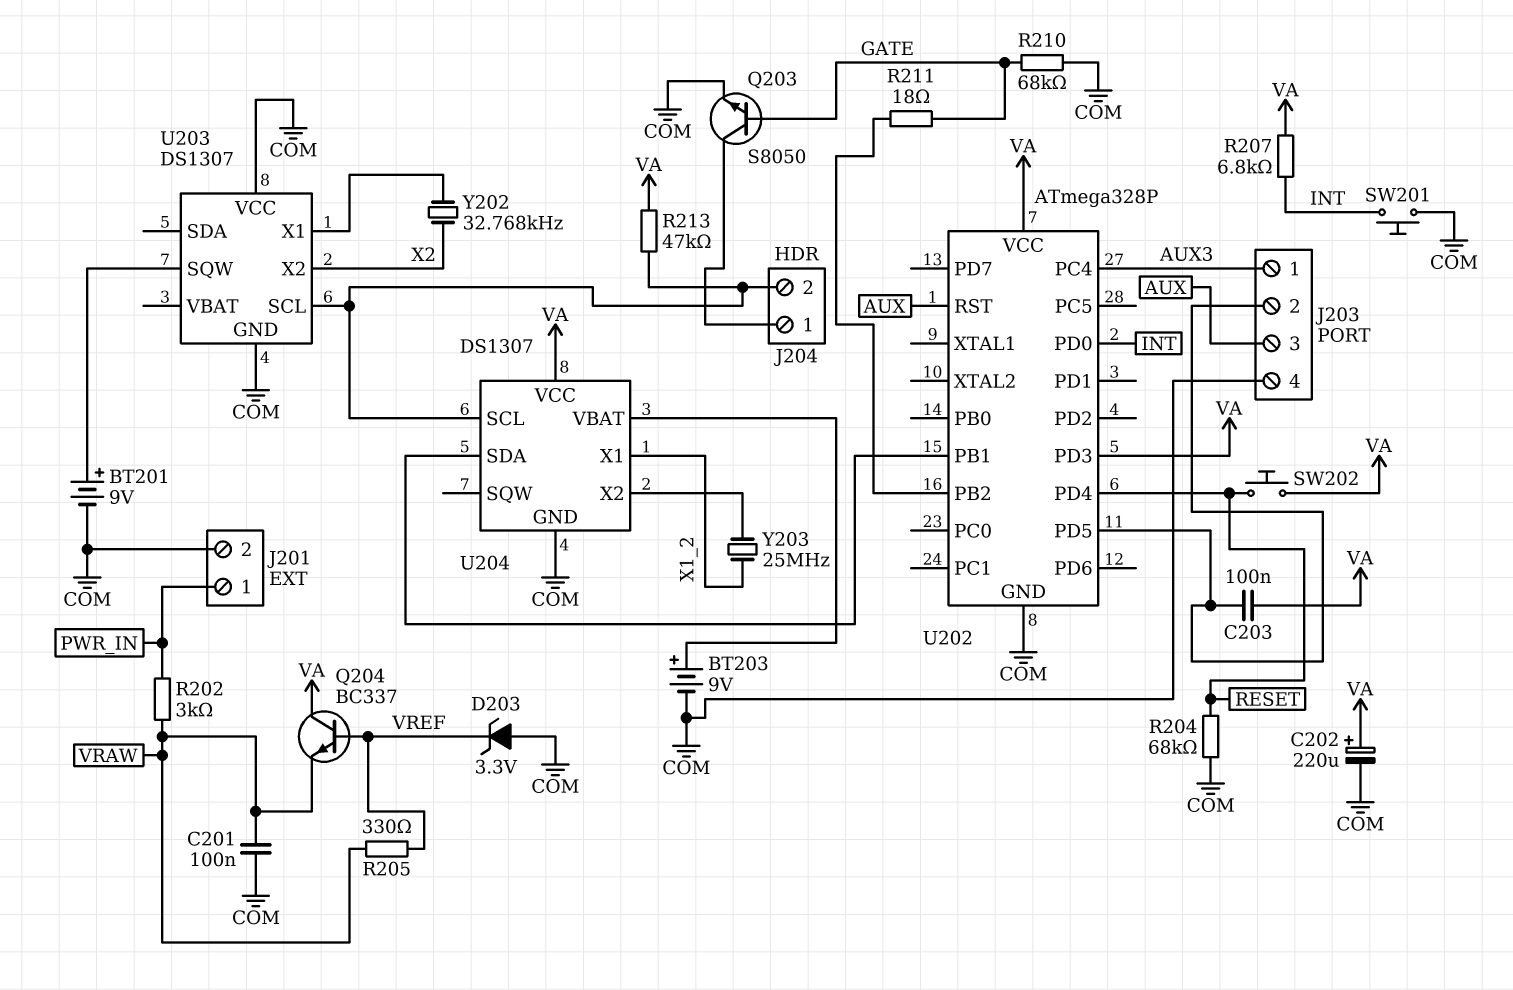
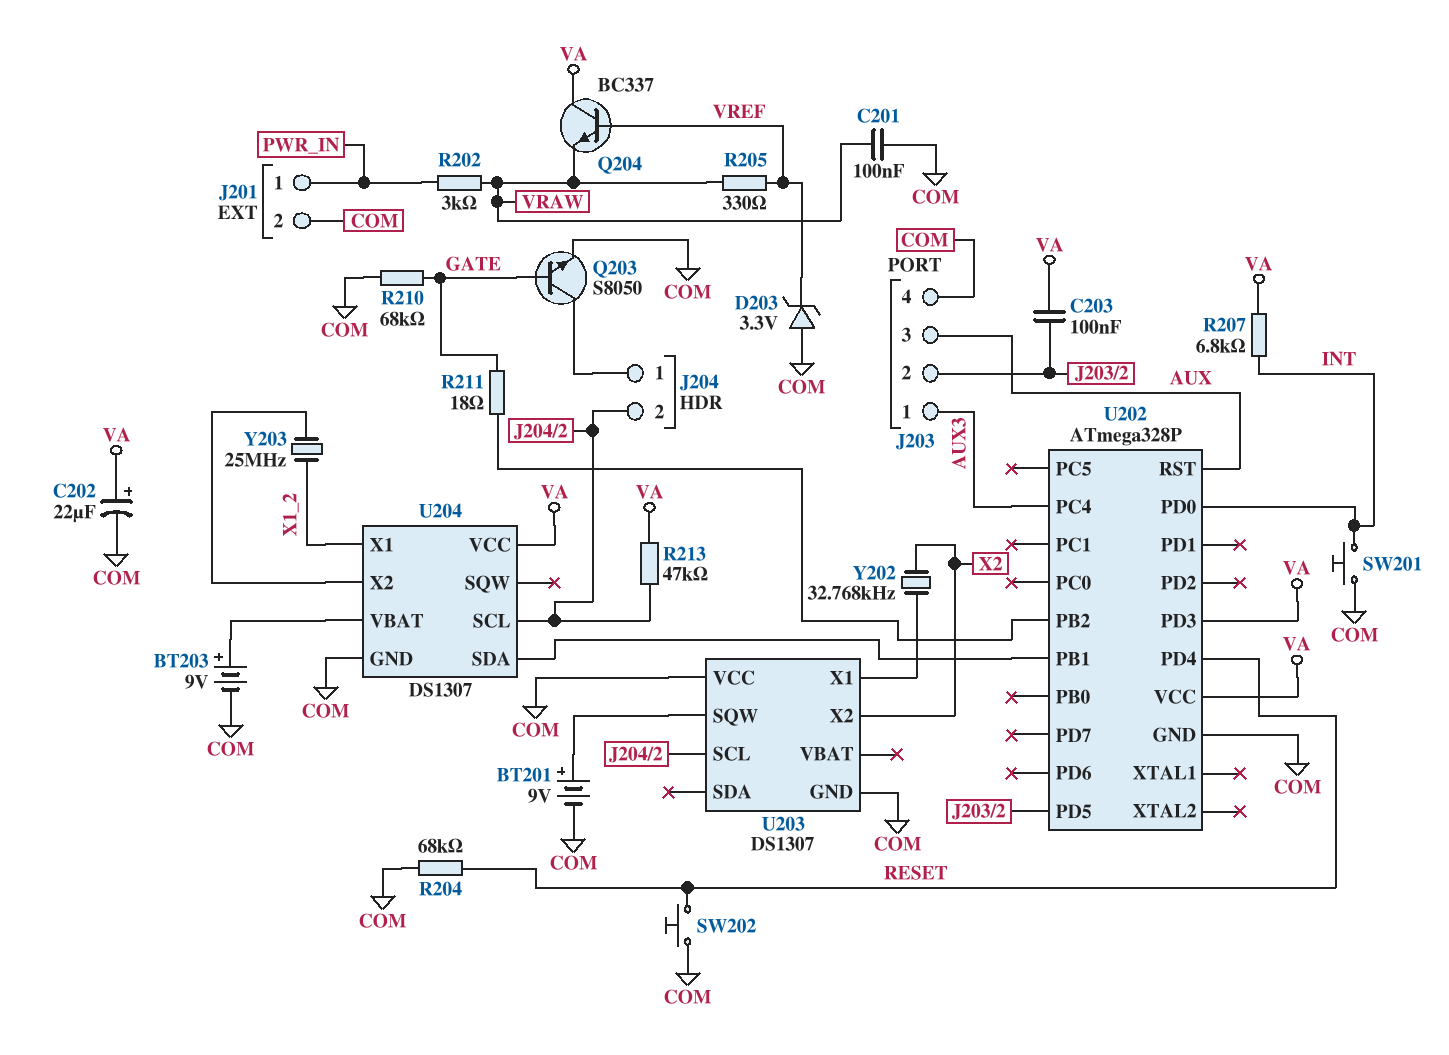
C202: 220uF (plus VA, minus COM) -> 22uF (plus VA, minus COM)
SW202: button (RESET, VA) -> button (COM, RESET)

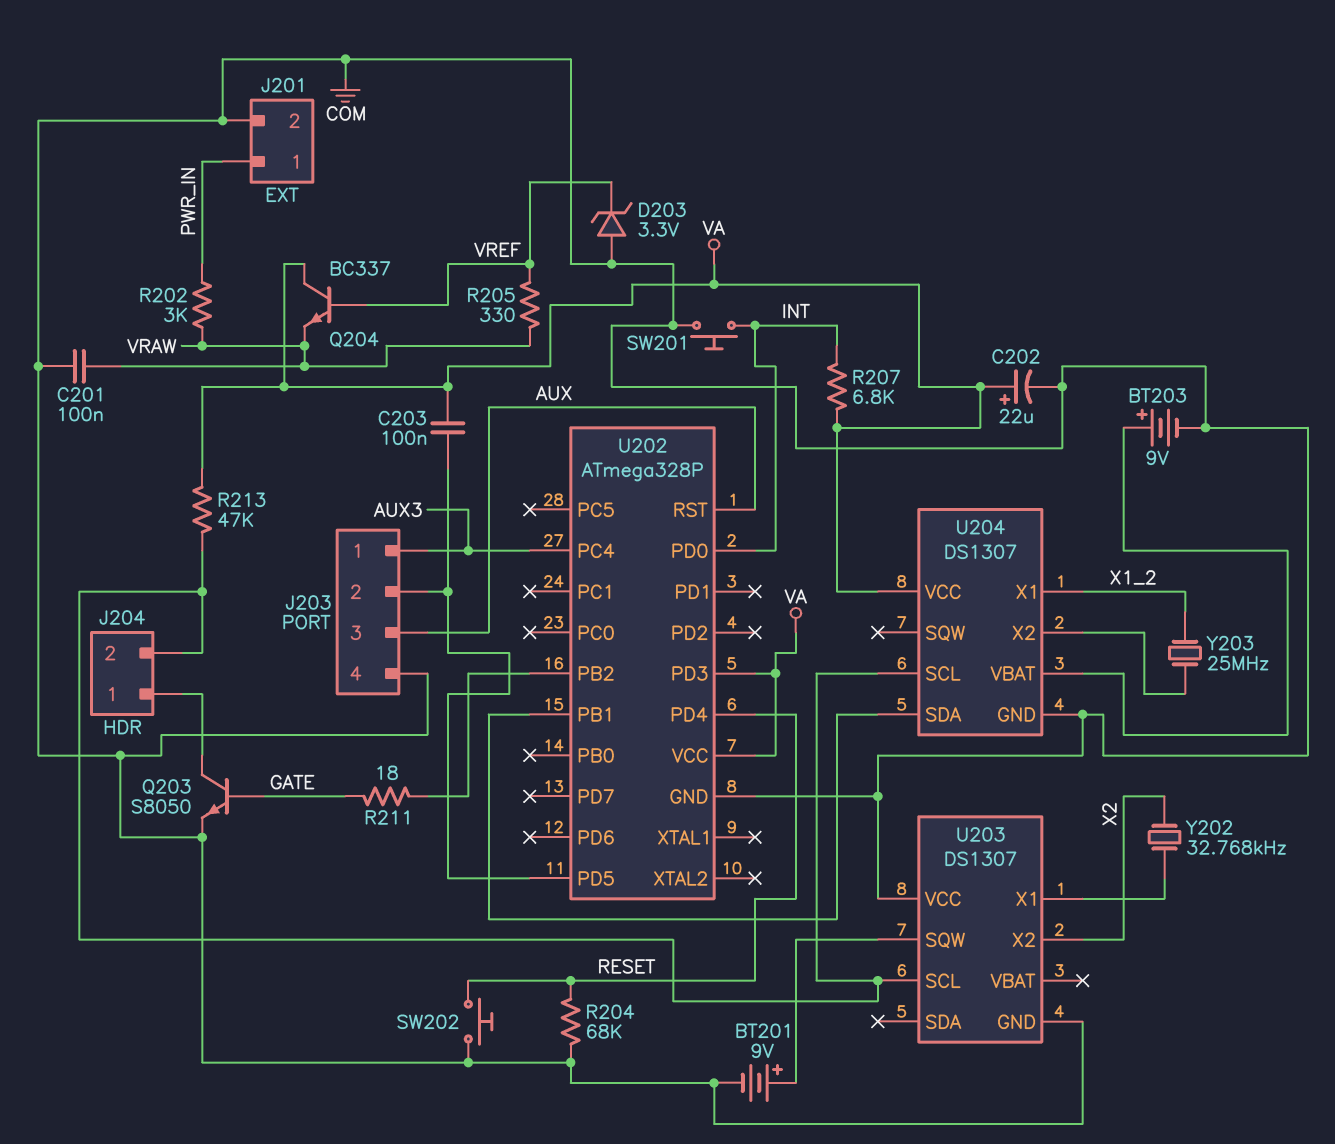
R210: 68k (COM, GATE) -> none

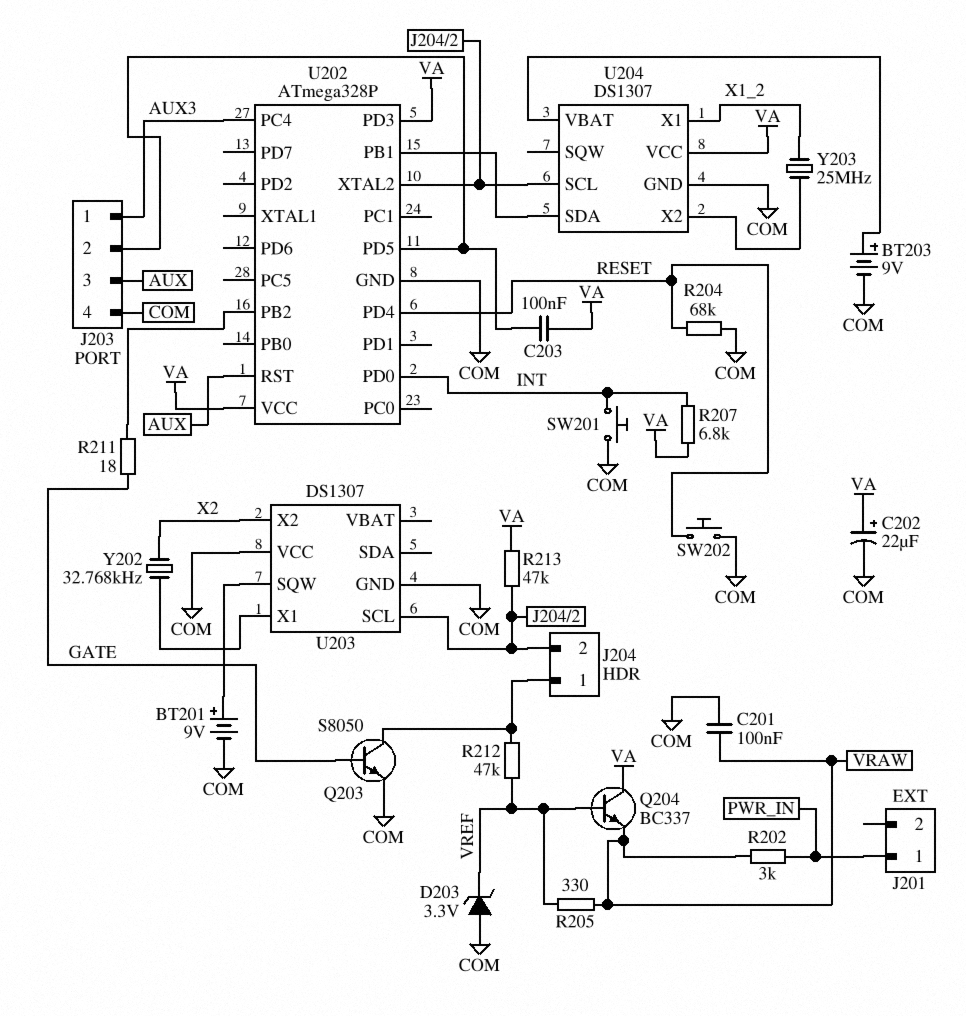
J201 pin 2: COM -> none
R212: none -> 47k (J204/1, VREF)
U202 pin XTAL2: none -> J204/2

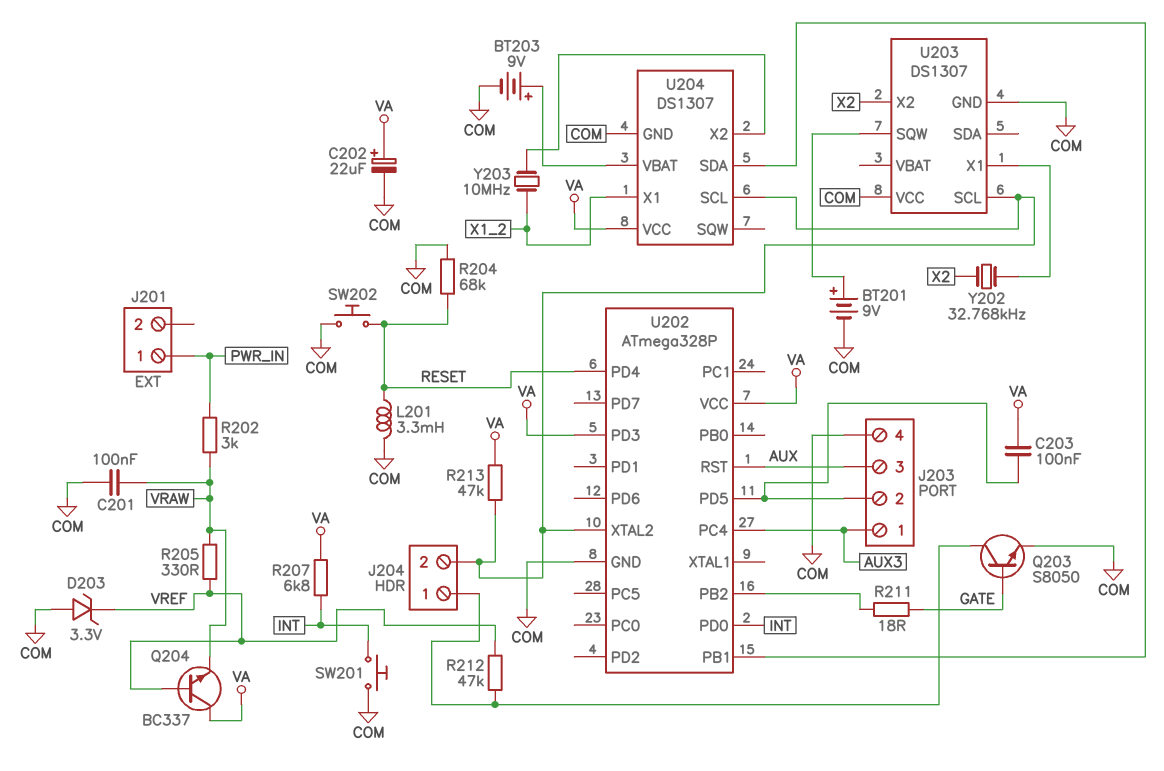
L201: none -> 3.3mH (COM, RESET)
Y203: 25MHz (U204/X2, X1_2) -> 10MHz (U204/X2, X1_2)

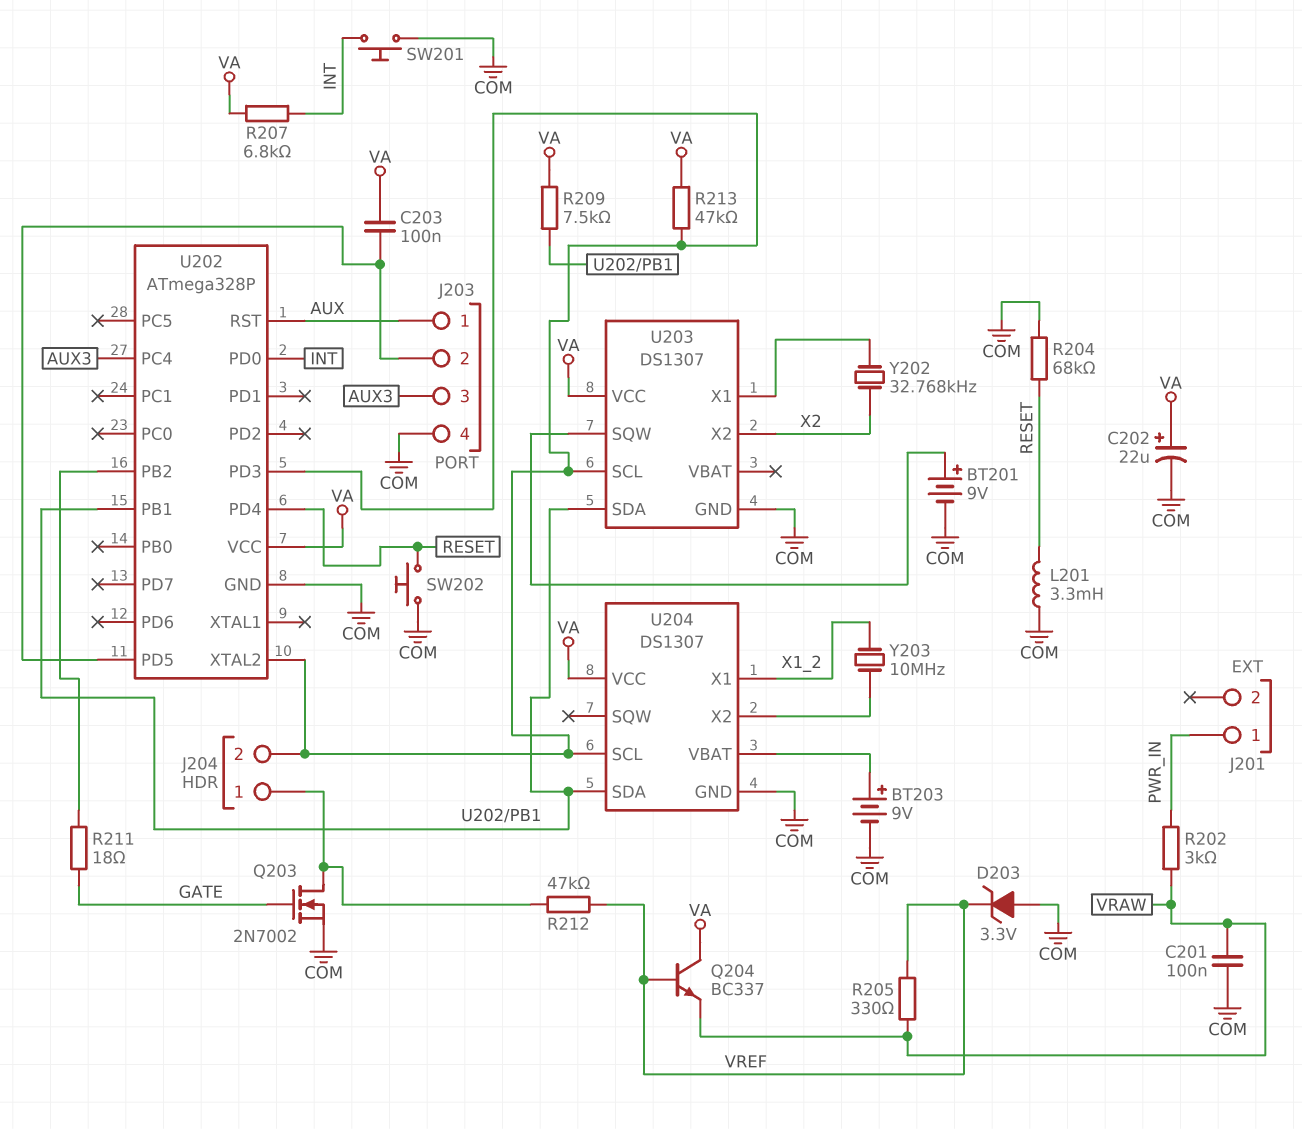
J203 pin 1: AUX3 -> AUX
J203 pin 3: AUX -> AUX3
Q203: NPN S8050 (B GATE, C J204/1, E COM) -> NMOS 2N7002 (G GATE, D J204/1, S COM)
R209: none -> 7.5k (U202/PB1, VA)
U202 pin PD3: VA -> J204/2
U203 pin SDA: none -> U202/PB1
U203 pin VCC: COM -> VA

